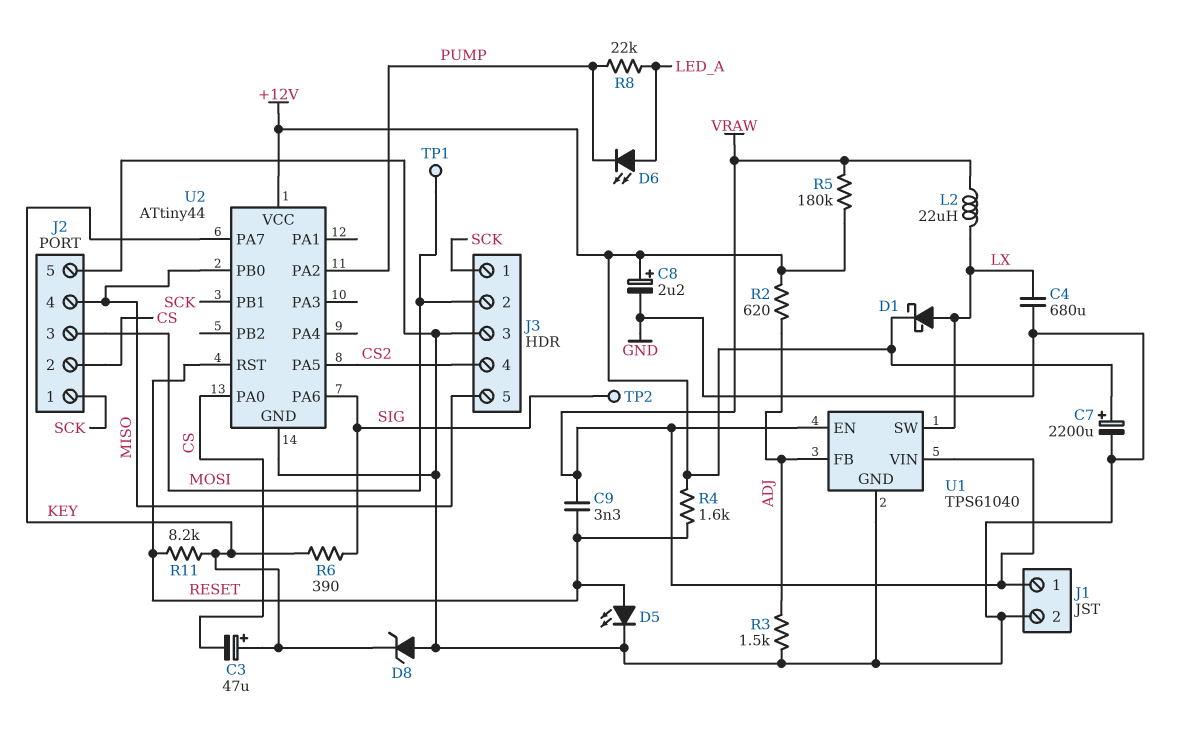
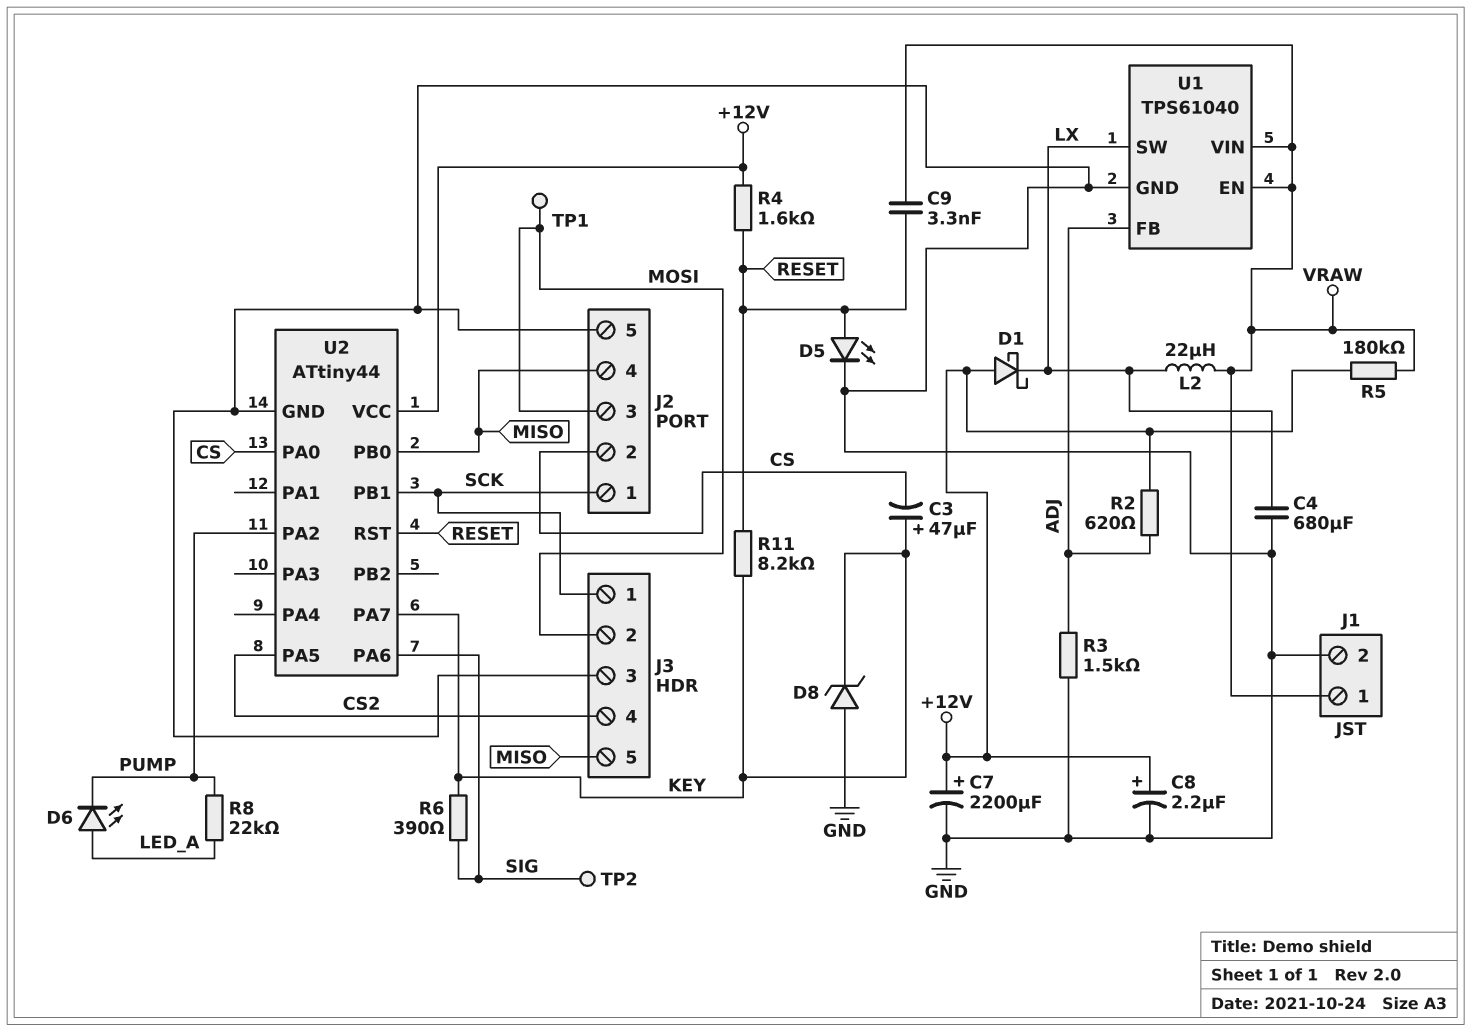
D1: schottky (A LX, K +12V) -> schottky (A +12V, K LX)

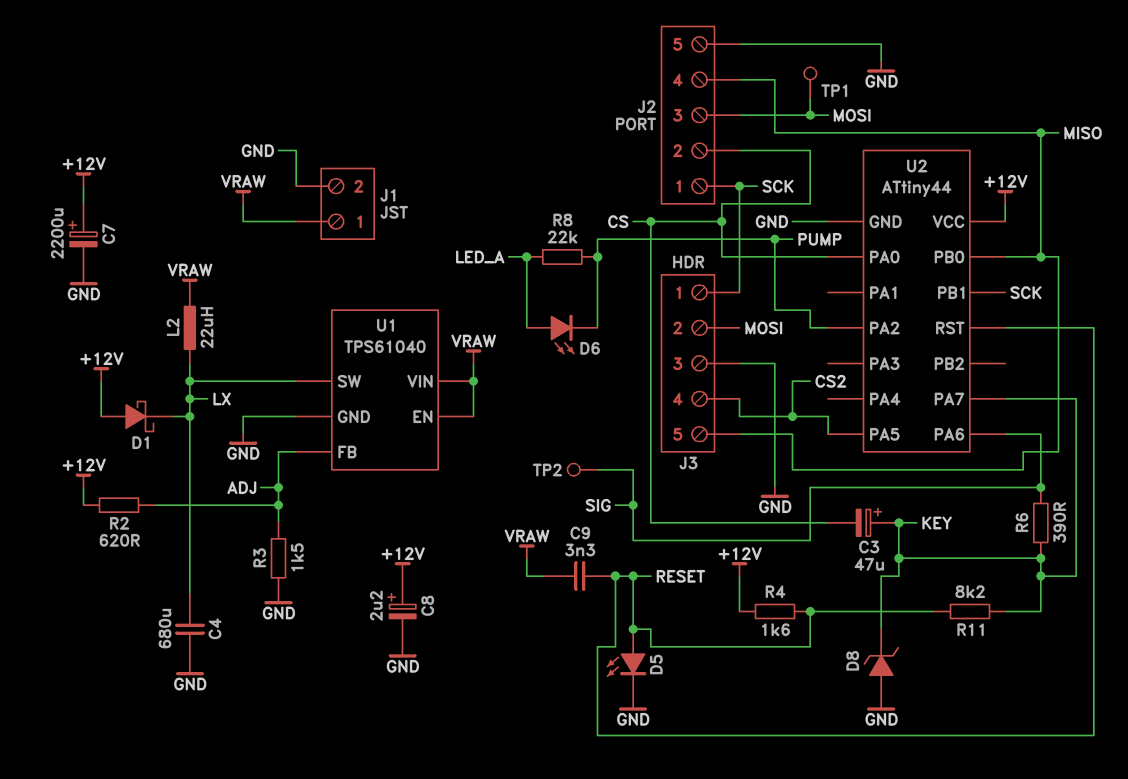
R5: 180k (+12V, VRAW) -> none

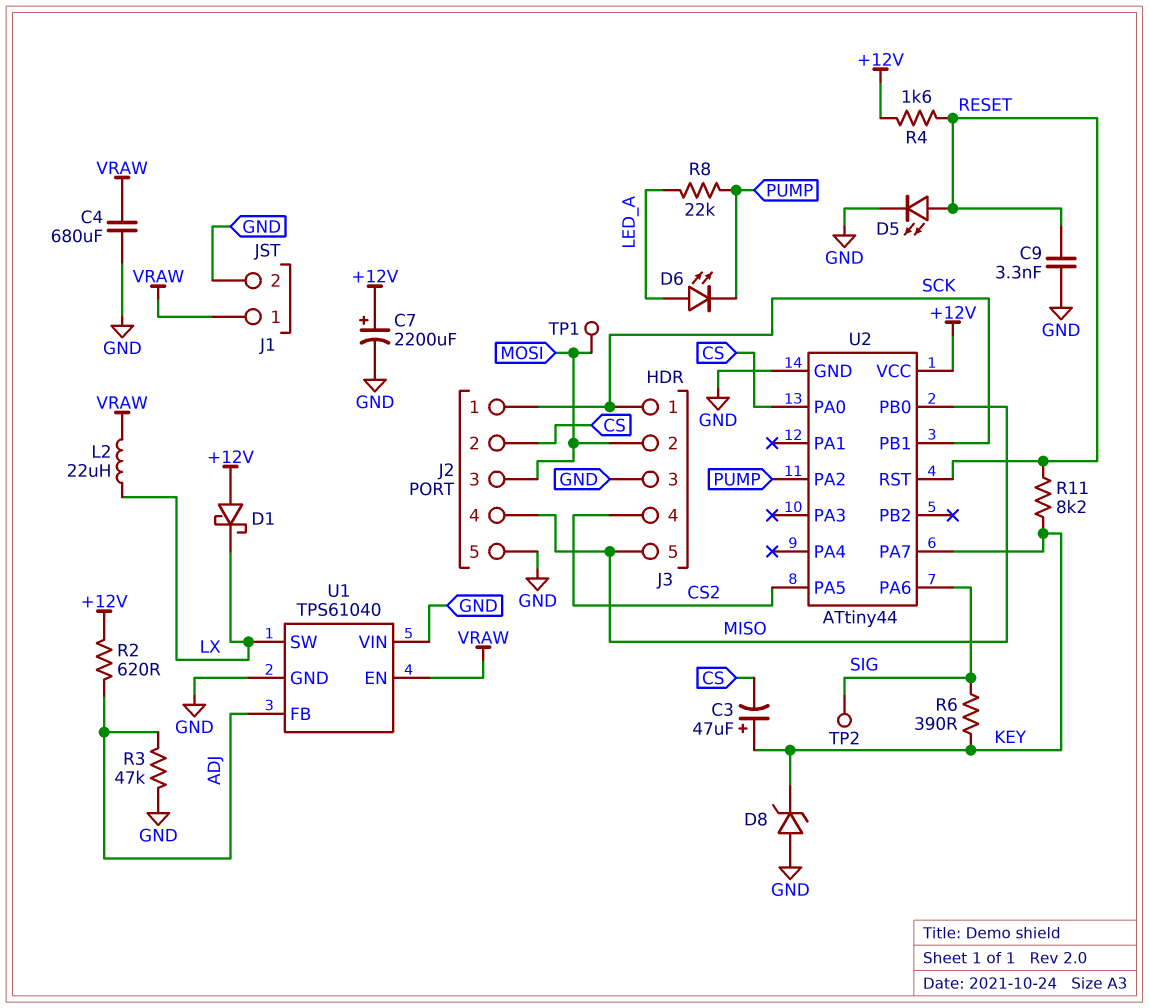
C4: 680uF (GND, LX) -> 680uF (GND, VRAW)
C8: 2.2uF (plus +12V, minus GND) -> none
C9: 3.3nF (RESET, VRAW) -> 3.3nF (GND, RESET)
R3: 1.5k (ADJ, GND) -> 47k (ADJ, GND)
U1 pin VIN: VRAW -> GND

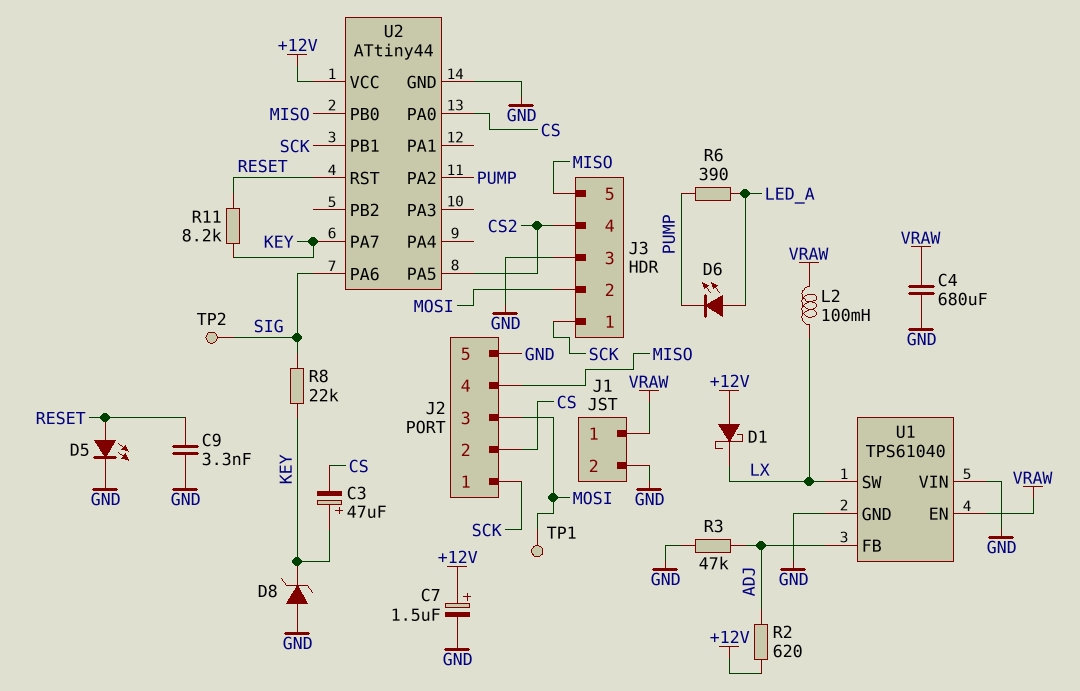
C7: 2200uF (plus +12V, minus GND) -> 1.5uF (plus +12V, minus GND)
L2: 22uH (LX, VRAW) -> 100mH (LX, VRAW)
R4: 1.6k (+12V, RESET) -> none
R6: 390 (KEY, SIG) -> 390 (LED_A, PUMP)
R8: 22k (LED_A, PUMP) -> 22k (KEY, SIG)

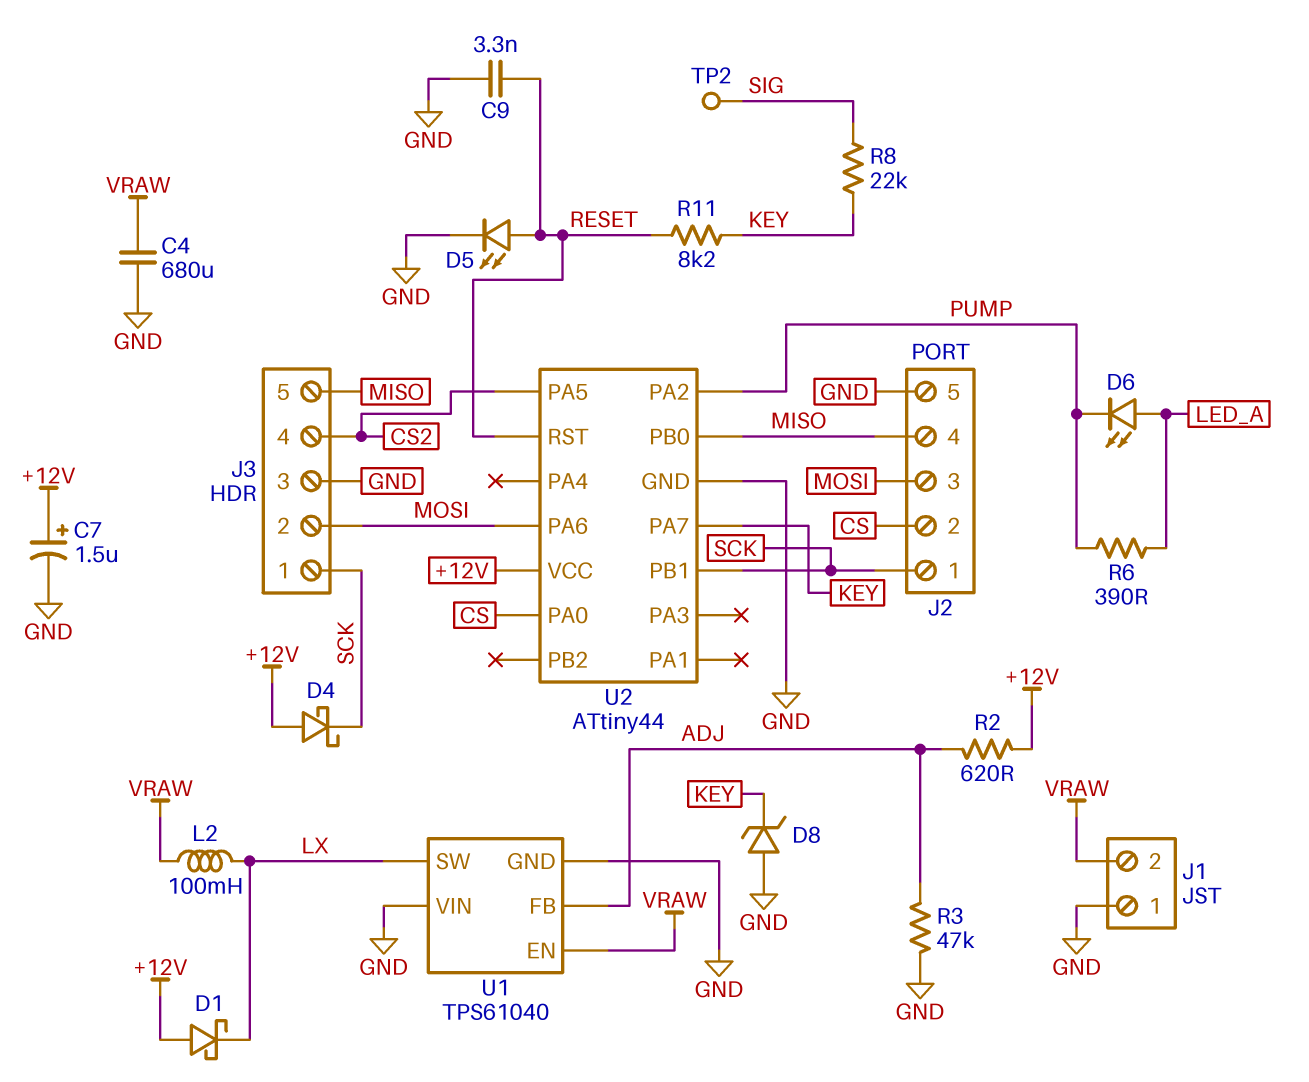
C3: 47uF (plus KEY, minus CS) -> none
D4: none -> schottky (A +12V, K SCK)
J1 pin 1: VRAW -> GND
J1 pin 2: GND -> VRAW
TP1: test point (MOSI) -> none
U2 pin PA6: SIG -> MOSI

